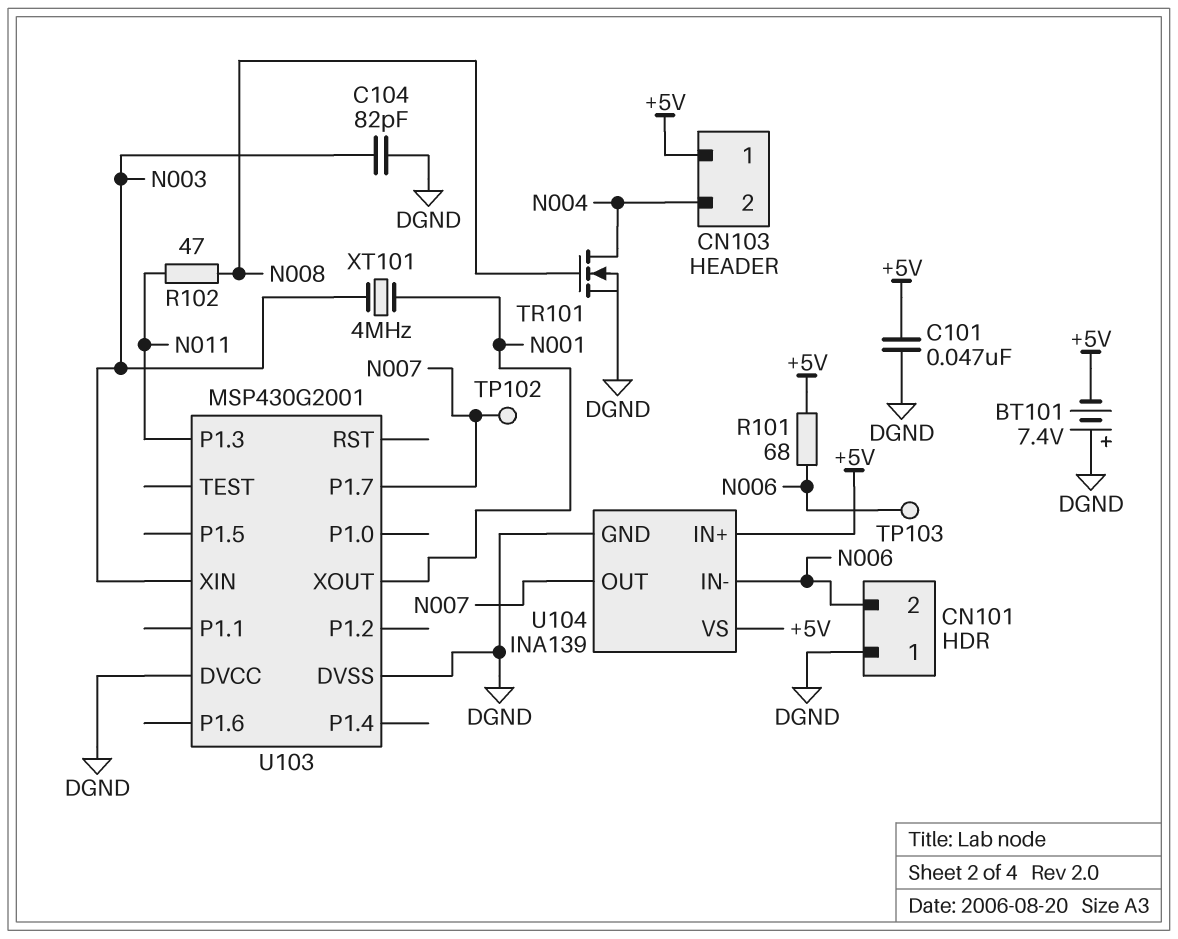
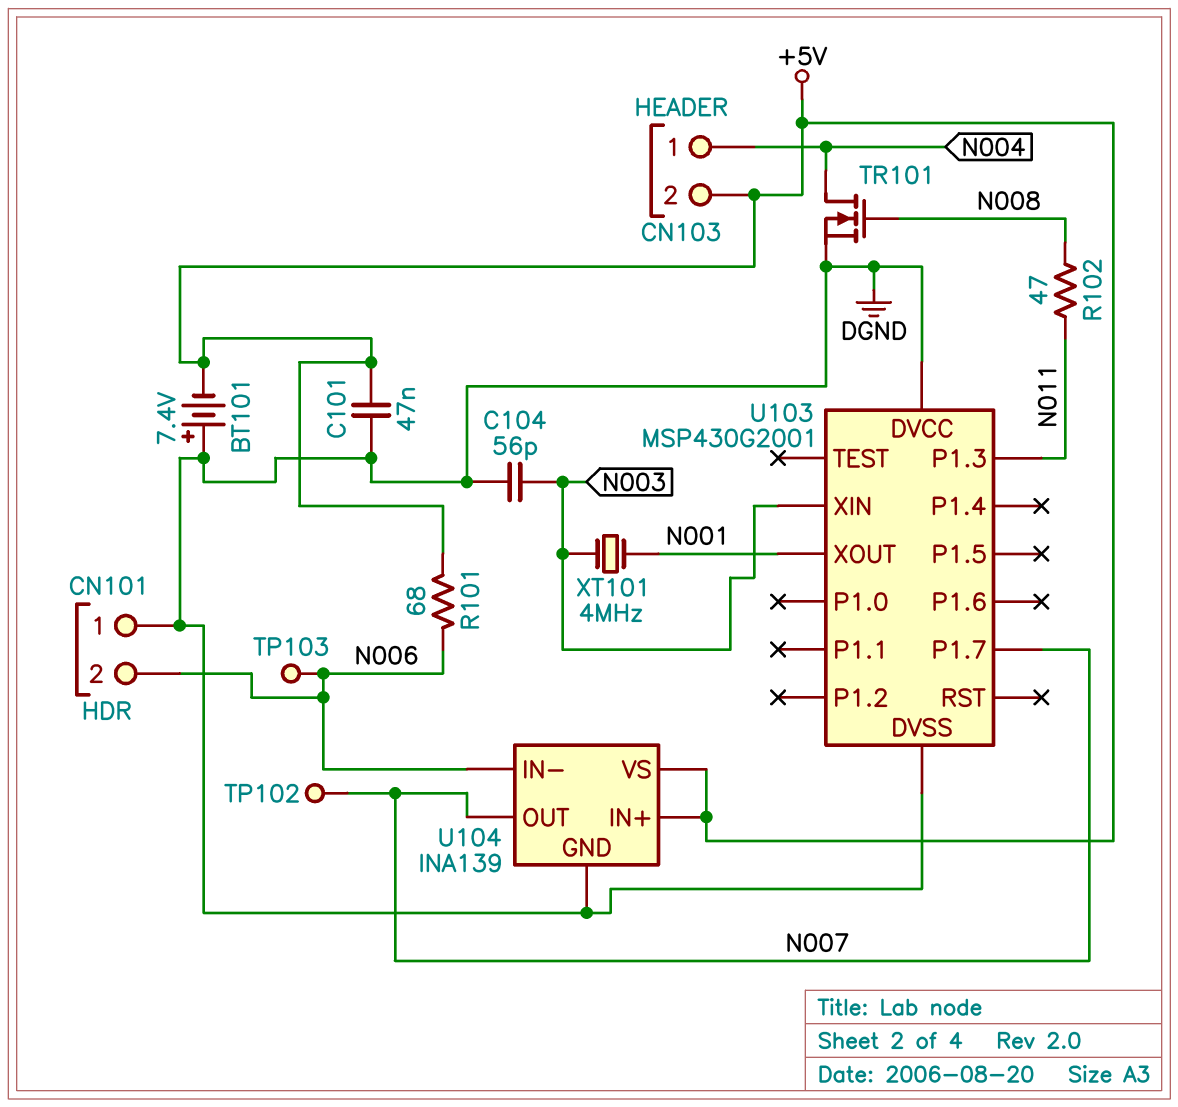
C104: 82pF (DGND, N003) -> 56pF (DGND, N003)
CN103 pin 1: +5V -> N004
CN103 pin 2: N004 -> +5V

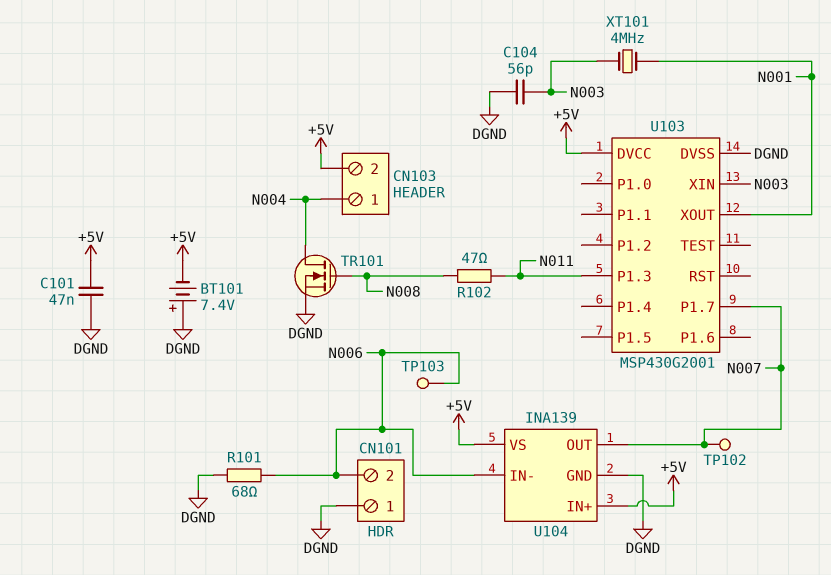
R101: 68 (+5V, N006) -> 68 (DGND, N006)
U103 pin DVCC: DGND -> +5V

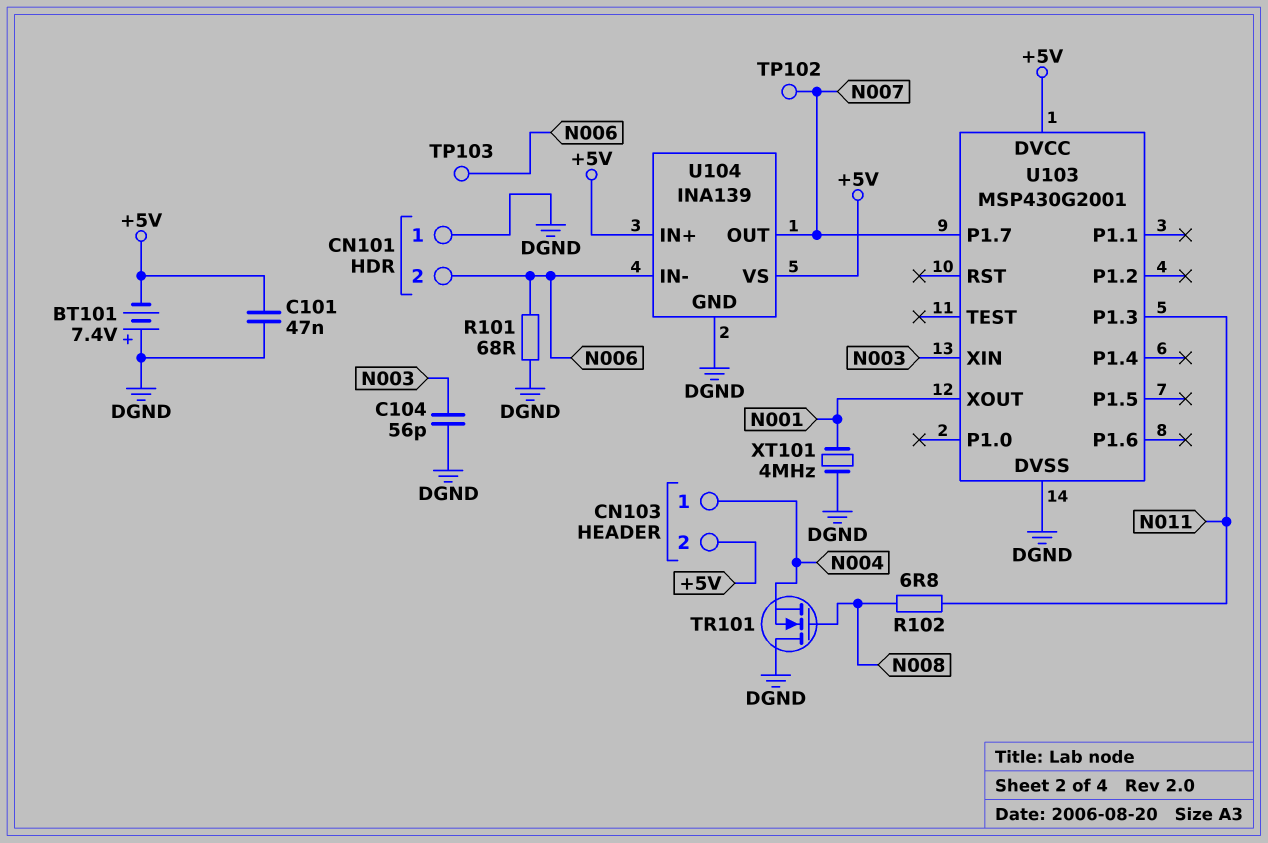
R102: 47 (N008, N011) -> 6.8 (N008, N011)
TR101: NMOS (G N008, D N004, S DGND) -> NMOS (G N008, D DGND, S N004)
XT101: 4MHz (N001, N003) -> 4MHz (DGND, N001)

